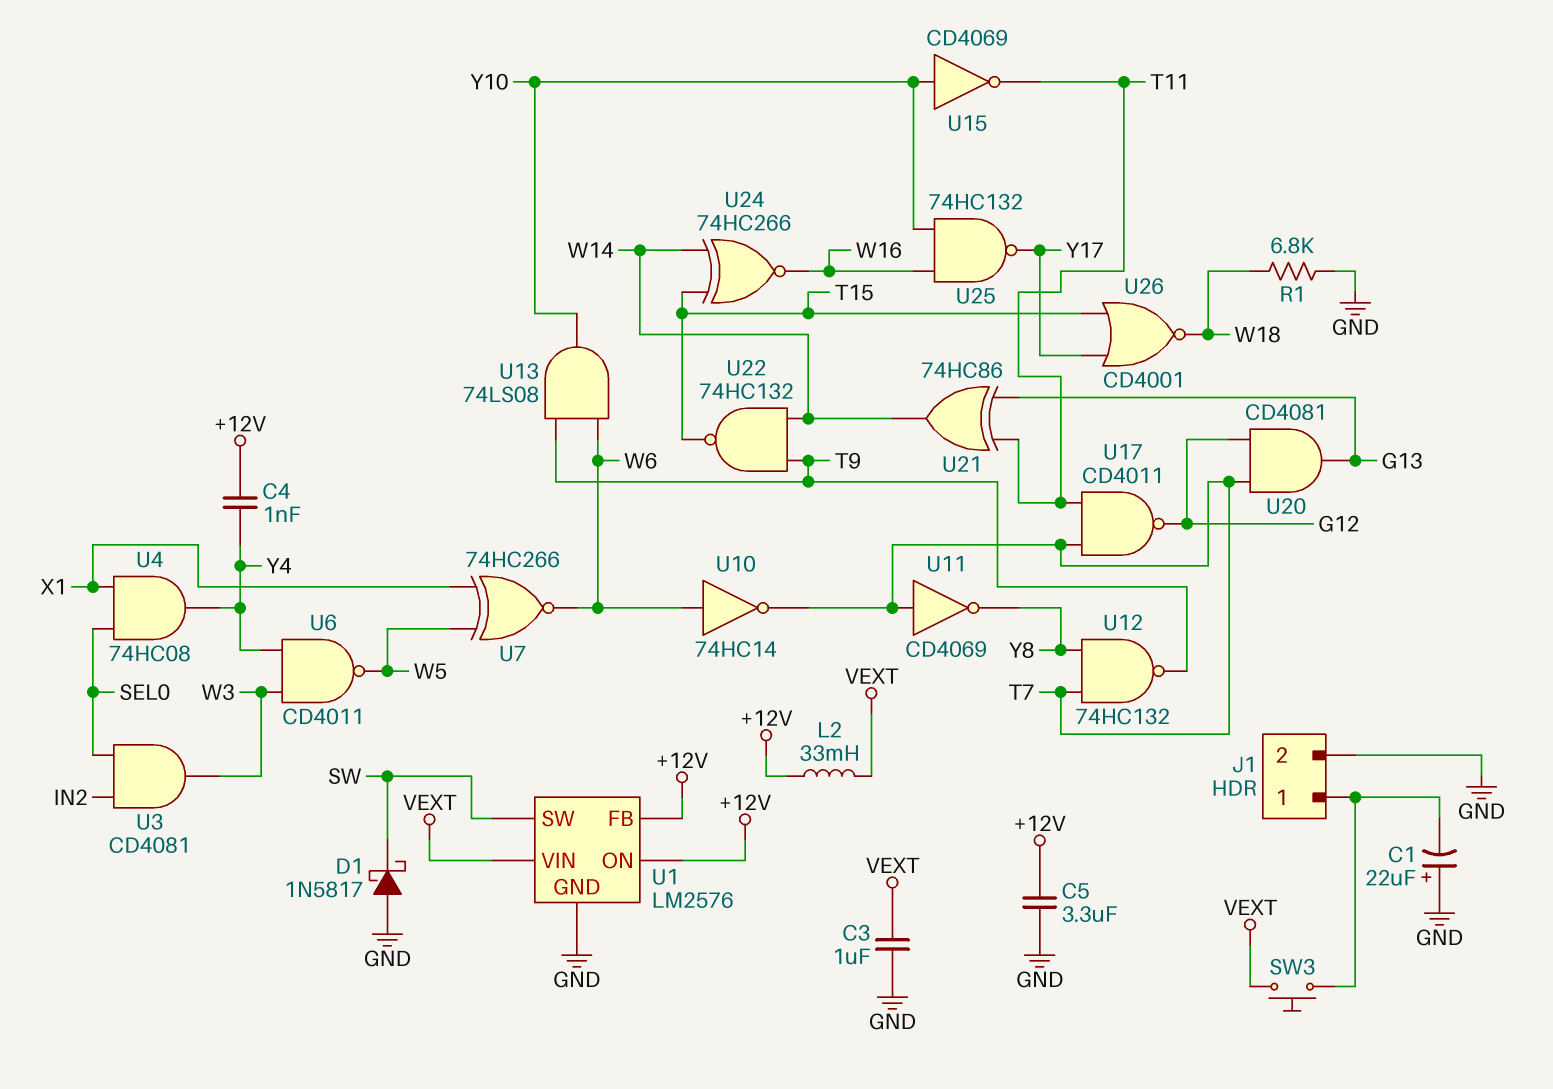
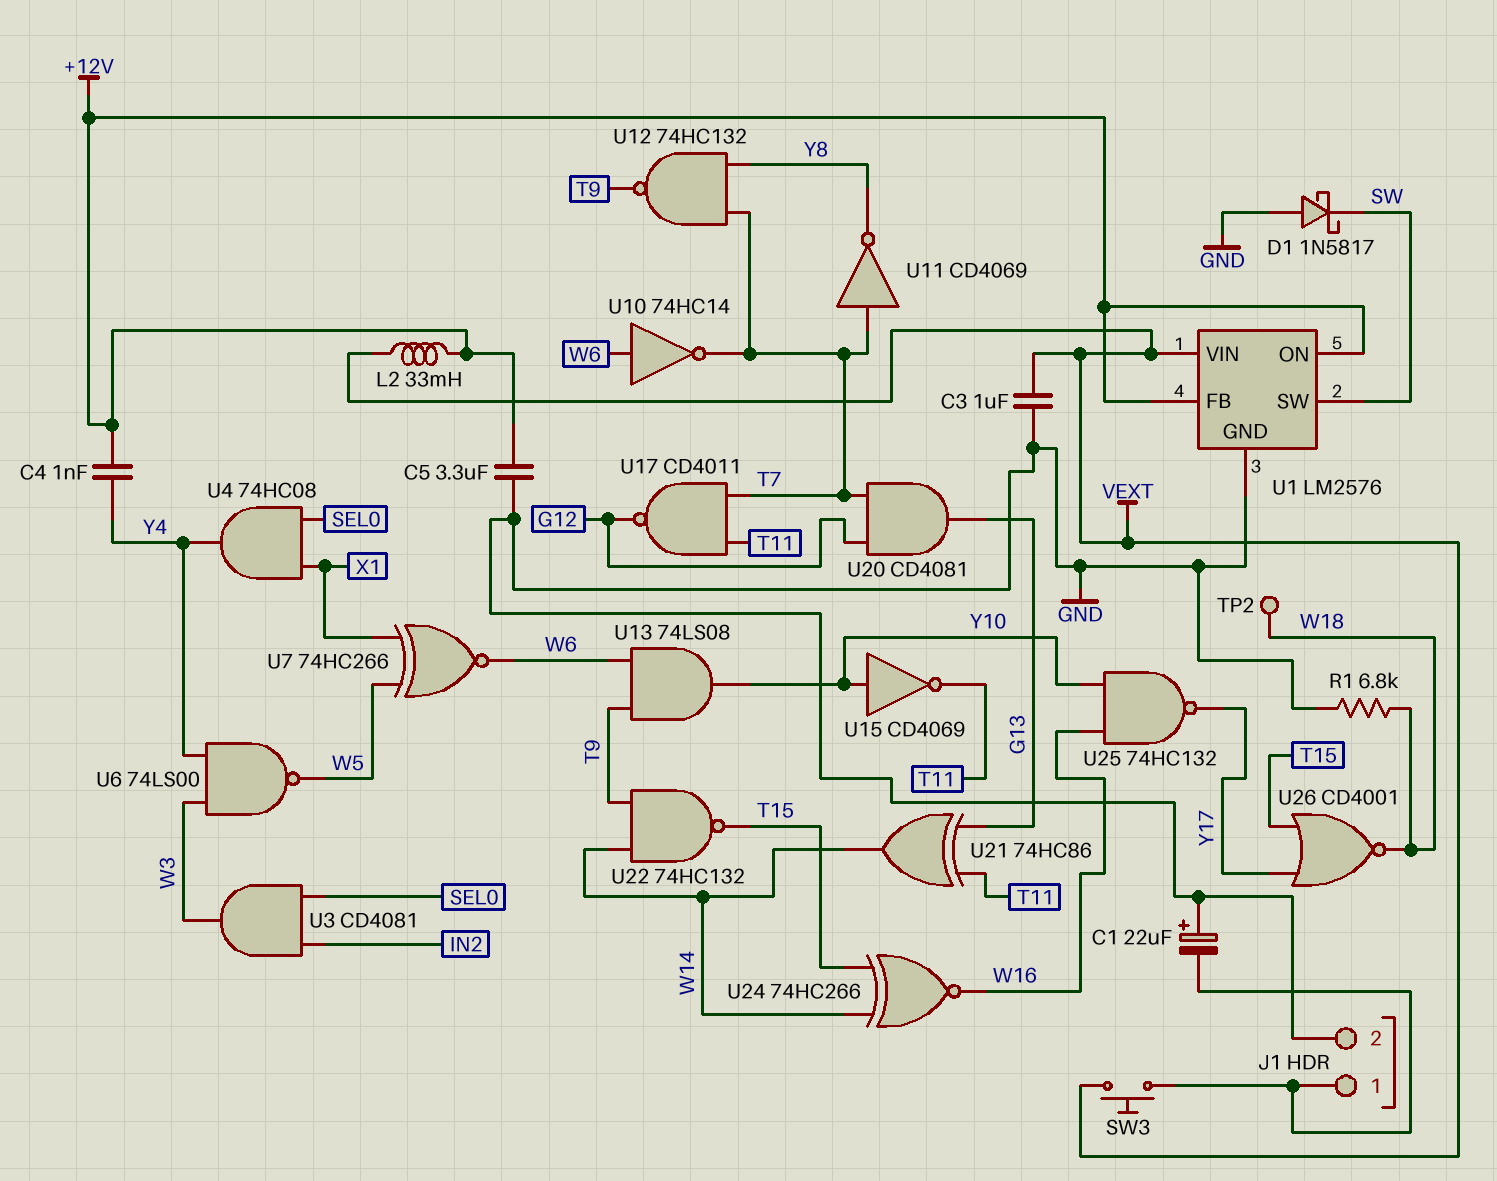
TP2: none -> test point (W18)
U6: NAND CD4011 (in W3, in Y4, out W5) -> NAND 74LS00 (in W3, in Y4, out W5)

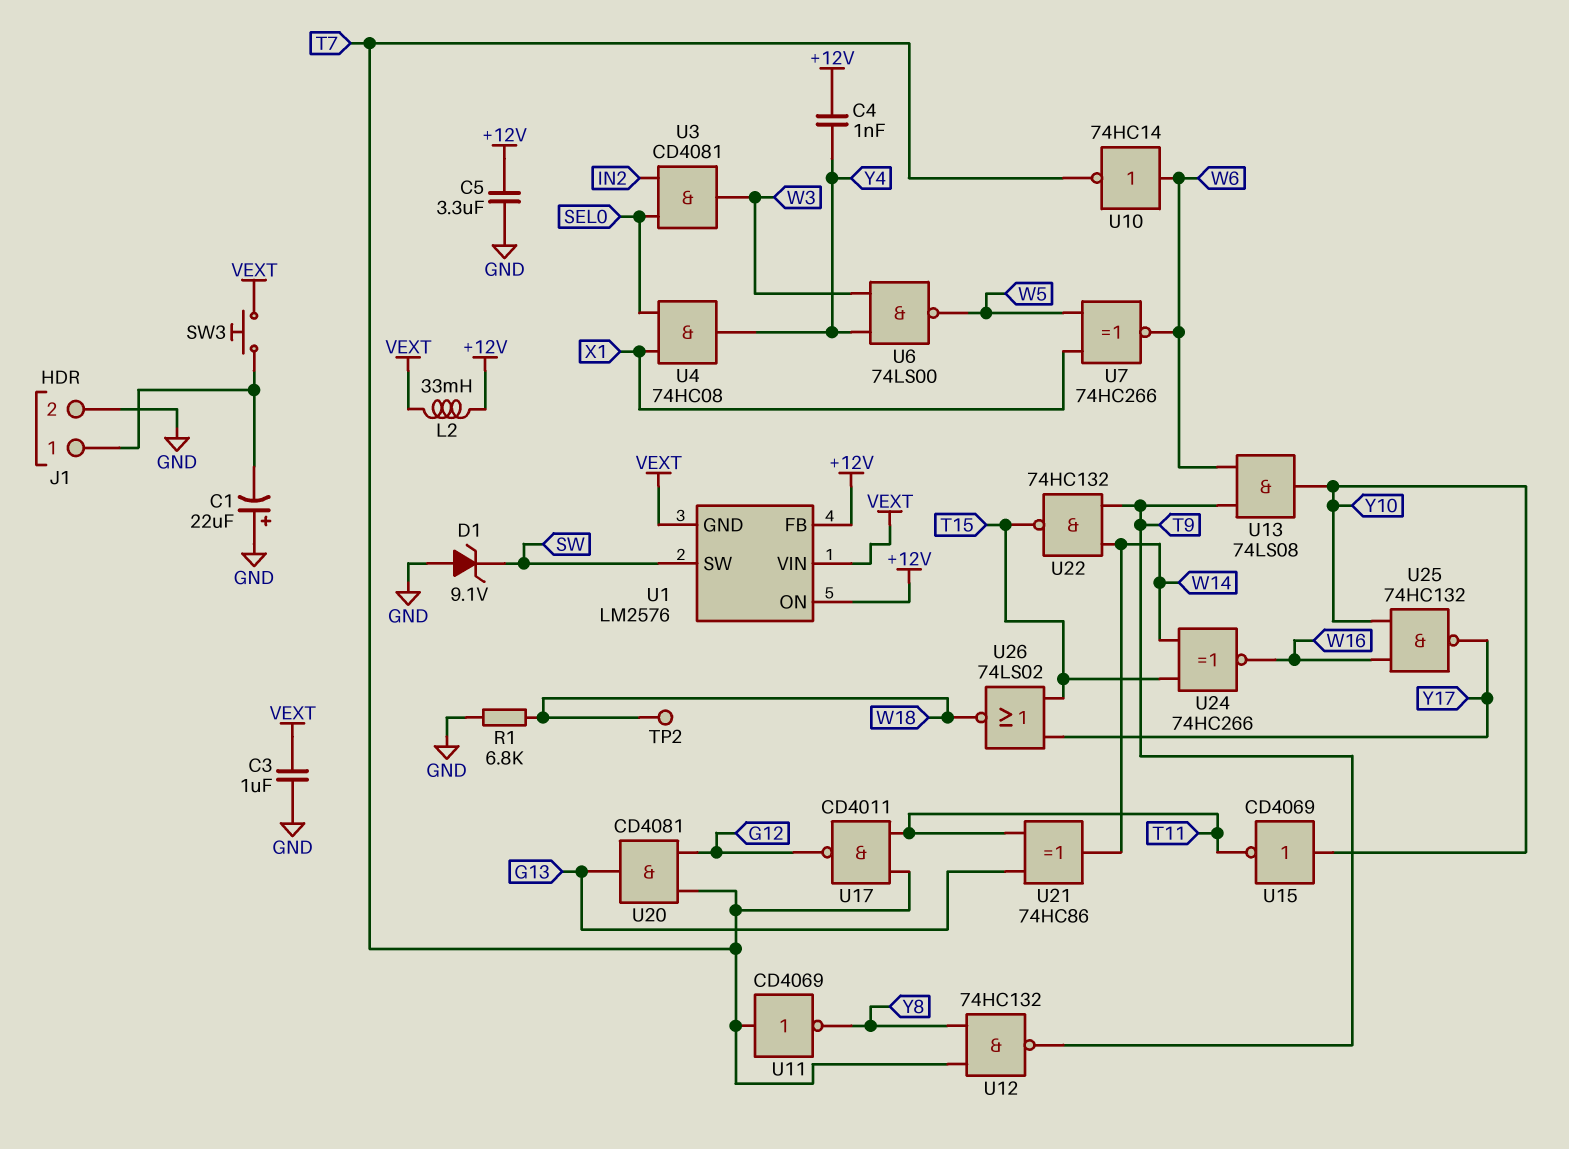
D1: schottky 1N5817 (A GND, K SW) -> zener 9.1V (A GND, K SW)
U1 pin GND: GND -> VEXT
U26: NOR CD4001 (in T15, in Y17, out W18) -> NOR 74LS02 (in T15, in Y17, out W18)

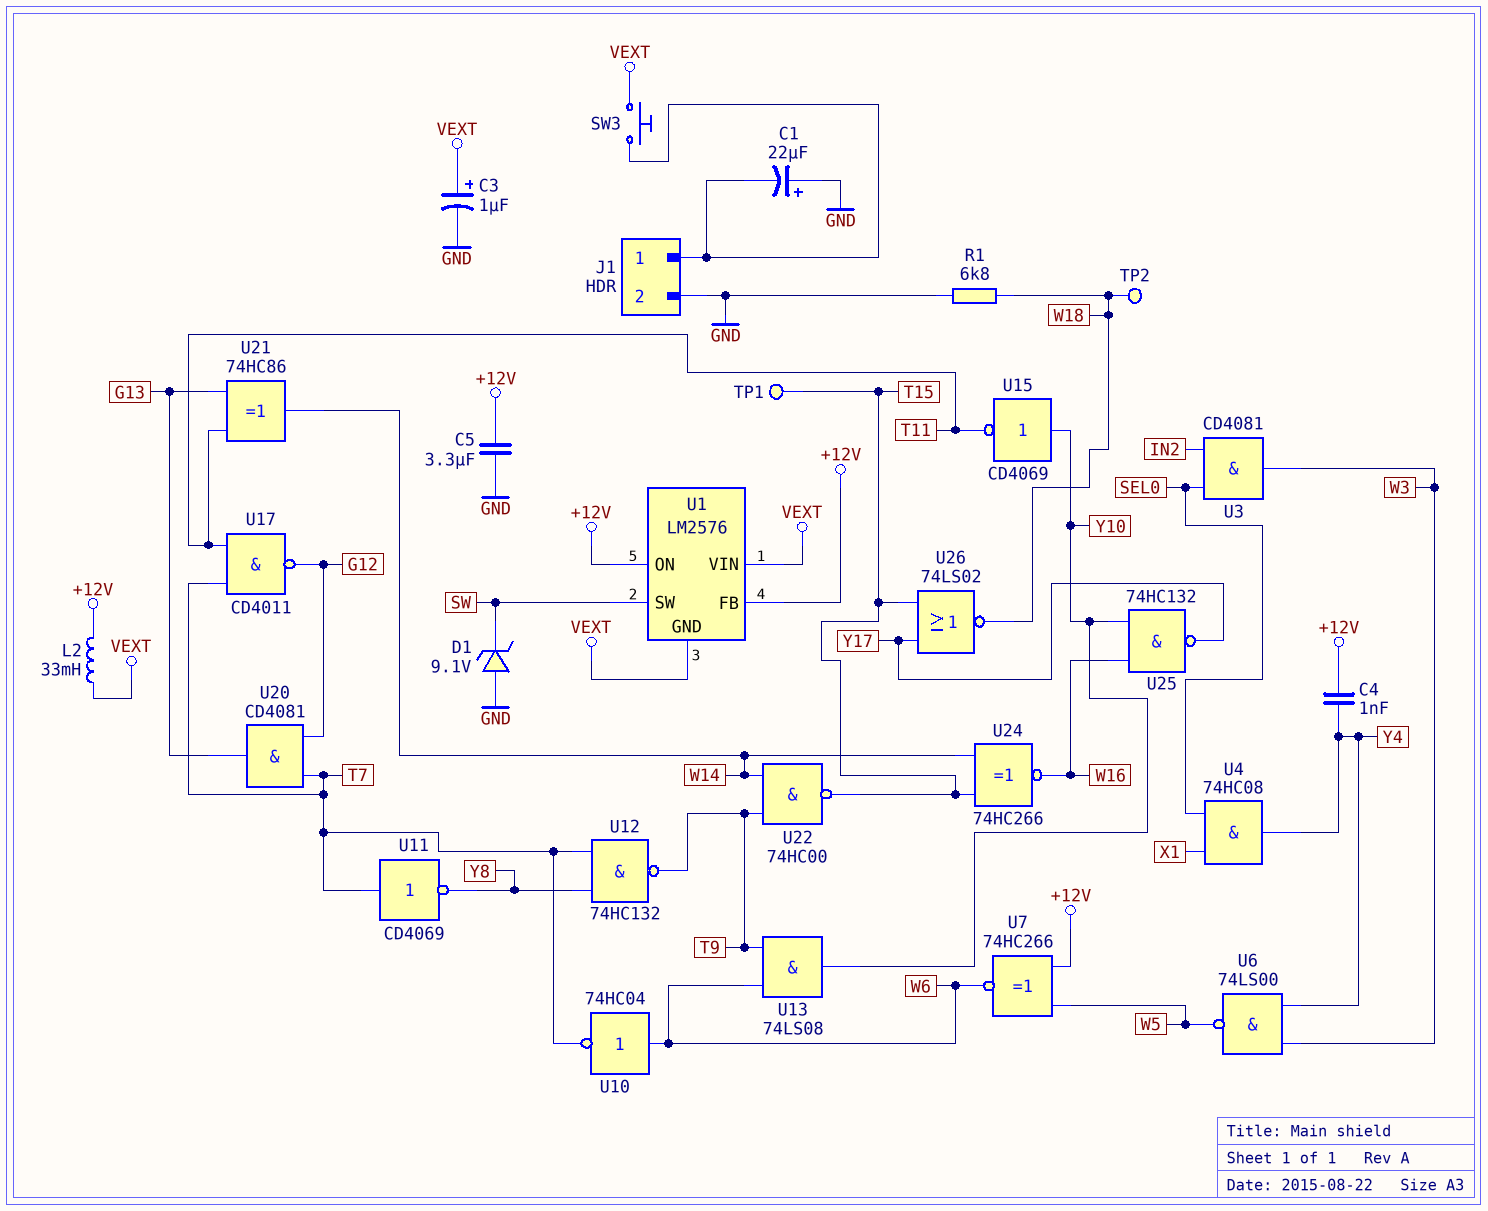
C3: 1uF (GND, VEXT) -> 1uF (plus VEXT, minus GND)
TP1: none -> test point (T15)
U7: XNOR 74HC266 (in W5, in X1, out W6) -> XNOR 74HC266 (in +12V, in W5, out W6)
U10: NOT 74HC14 (in W6, out T7) -> NOT 74HC04 (in W6, out T7)
U22: NAND 74HC132 (in T9, in W14, out T15) -> NAND 74HC00 (in T9, in W14, out T15)

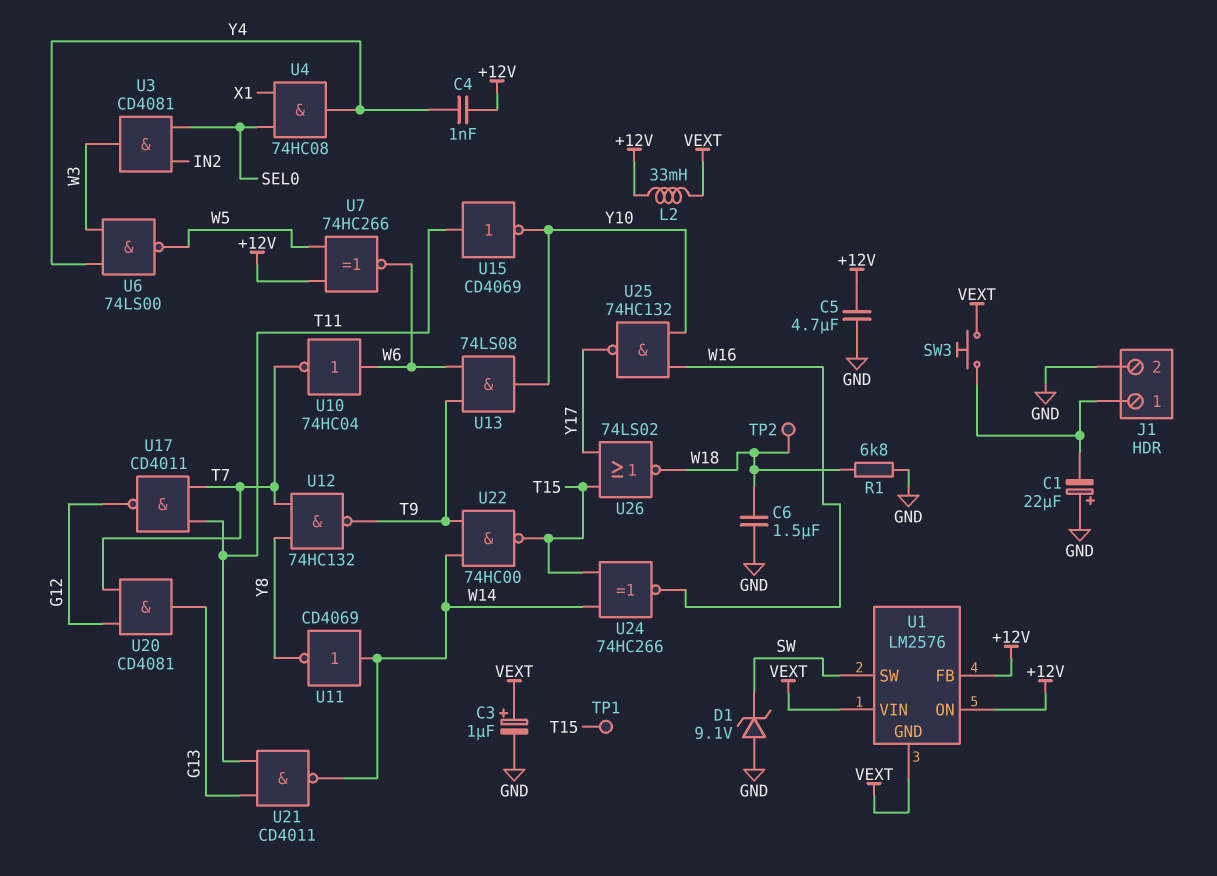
C5: 3.3uF (+12V, GND) -> 4.7uF (+12V, GND)
C6: none -> 1.5uF (GND, W18)
U11: NOT CD4069 (in T7, out Y8) -> NOT CD4069 (in W14, out Y8)
U15: NOT CD4069 (in Y10, out T11) -> NOT CD4069 (in T11, out Y10)
U21: XOR 74HC86 (in G13, in T11, out W14) -> NAND CD4011 (in G13, in T11, out W14)

